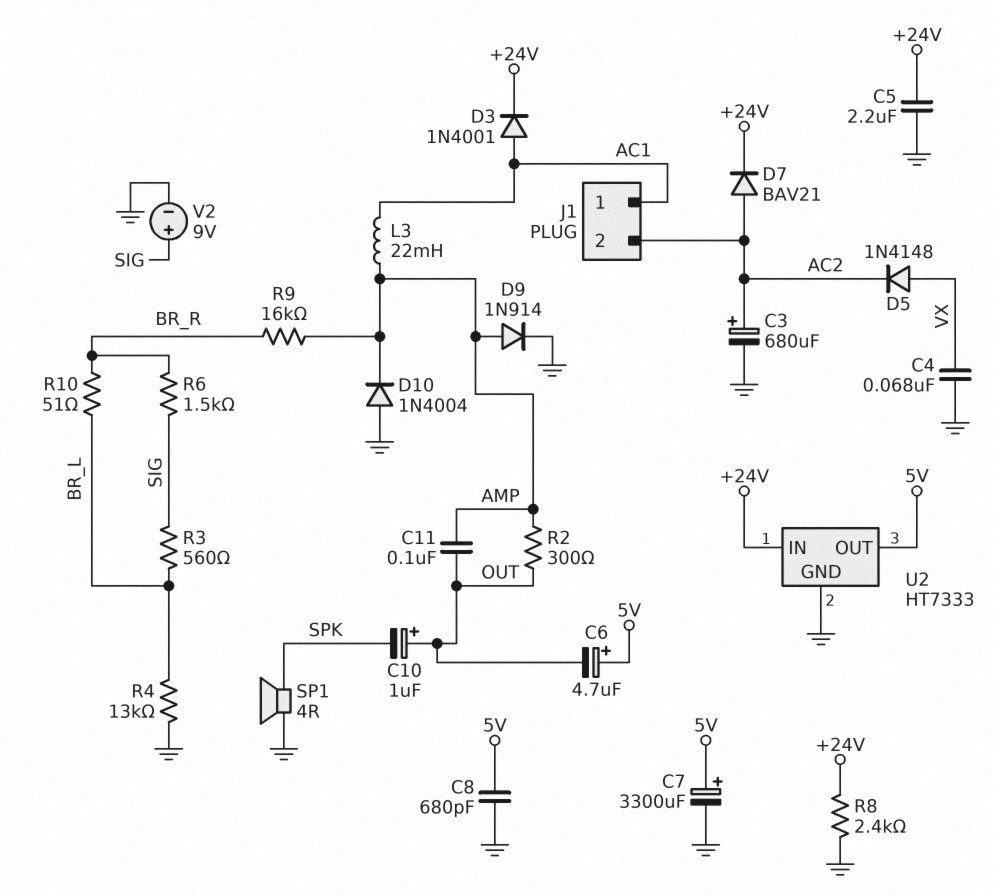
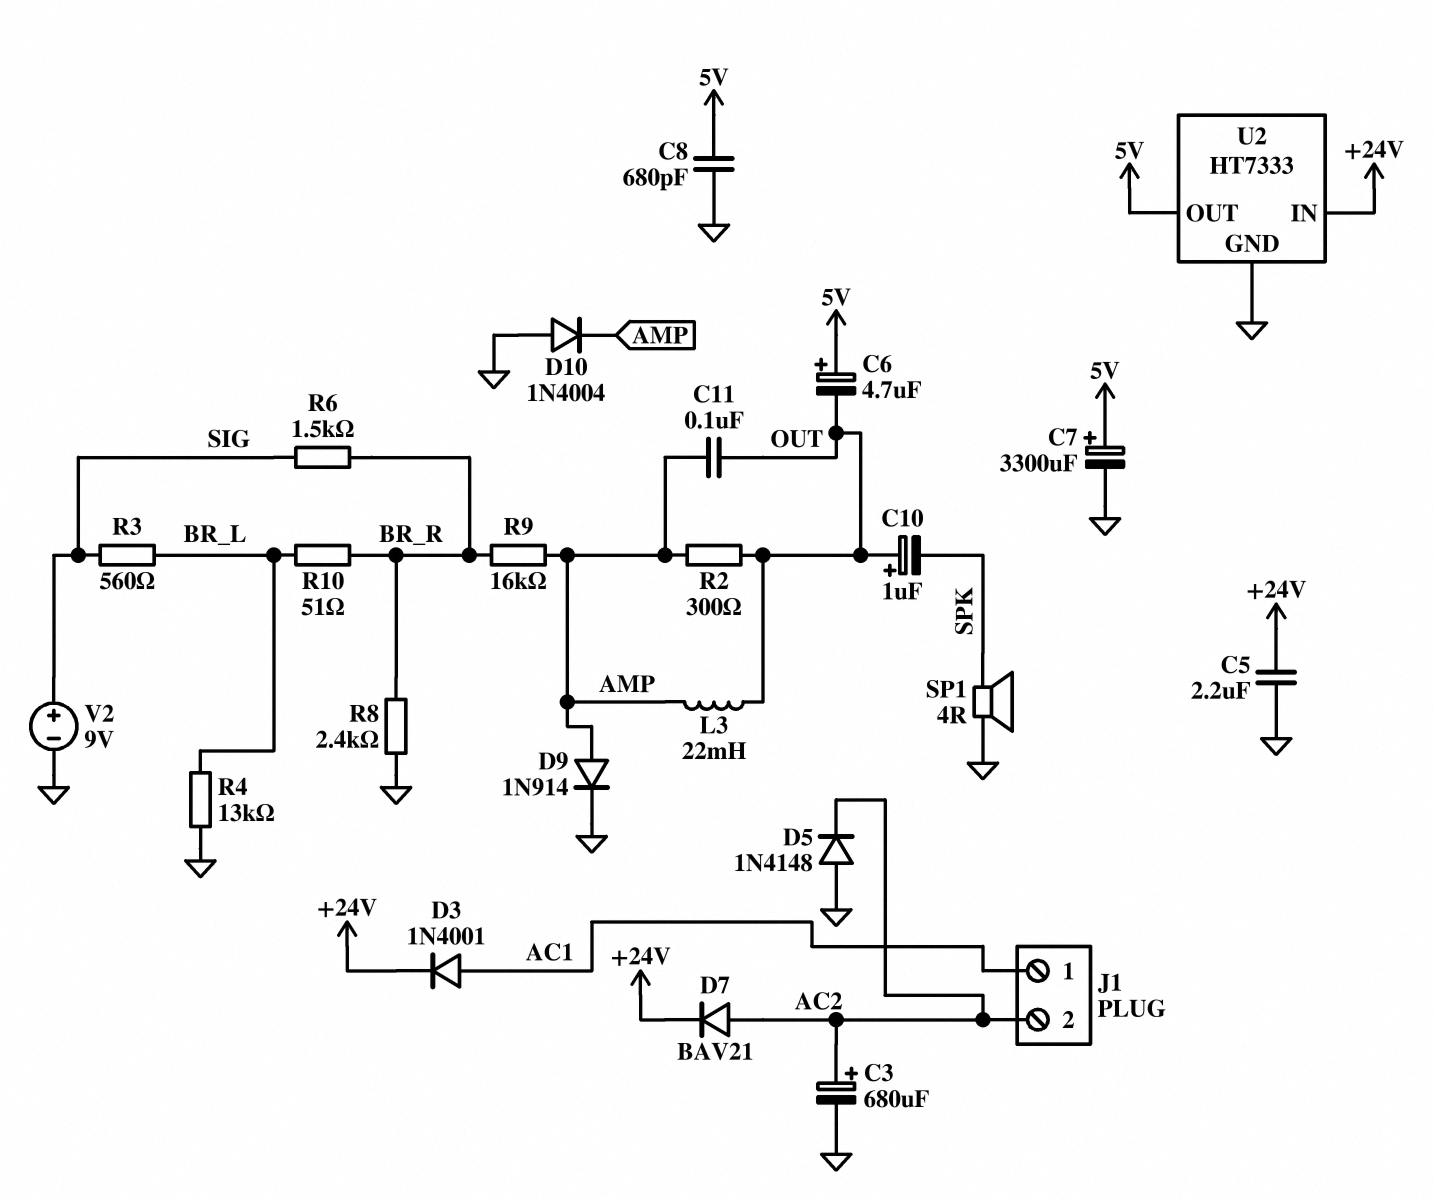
C4: 68nF (GND, VX) -> none
D5: diode 1N4148 (A VX, K AC2) -> diode 1N4148 (A GND, K AC2)
L3: 22mH (AC1, AMP) -> 22mH (AMP, OUT)
R8: 2.4k (+24V, GND) -> 2.4k (BR_R, GND)

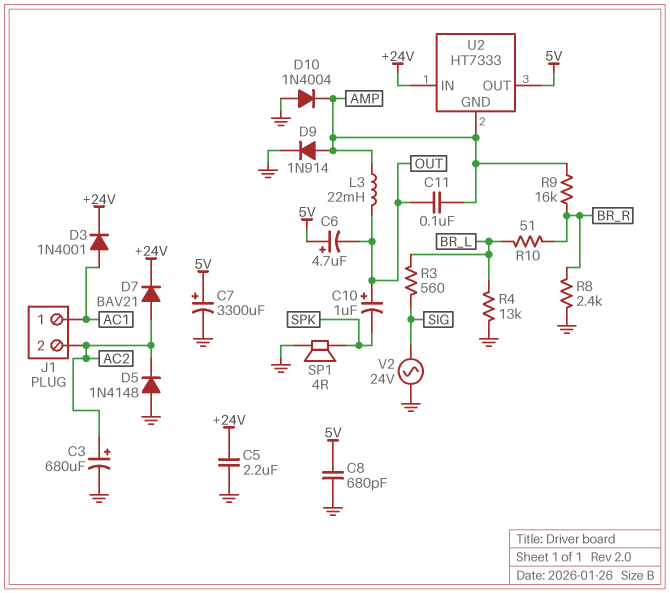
R2: 300 (AMP, OUT) -> none
R6: 1.5k (BR_R, SIG) -> none
U2 pin GND: GND -> AMP
V2: 9V (plus SIG, minus GND) -> AC 24V (GND, SIG)

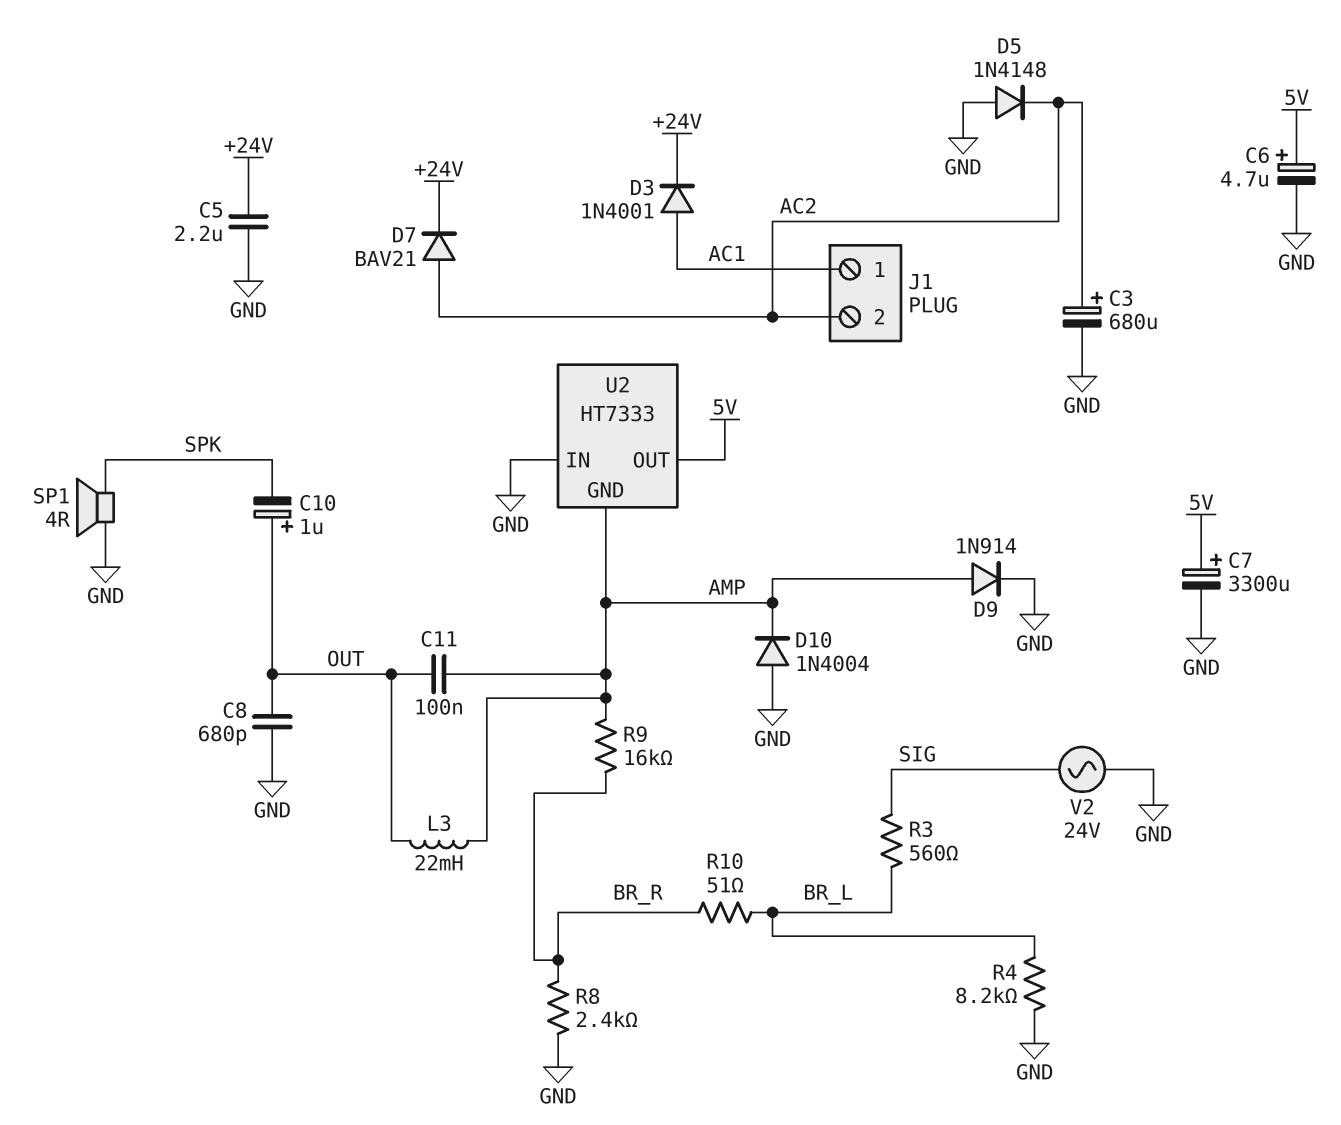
C6: 4.7uF (plus 5V, minus OUT) -> 4.7uF (plus 5V, minus GND)
C8: 680pF (5V, GND) -> 680pF (GND, OUT)
R4: 13k (BR_L, GND) -> 8.2k (BR_L, GND)
U2 pin IN: +24V -> GND

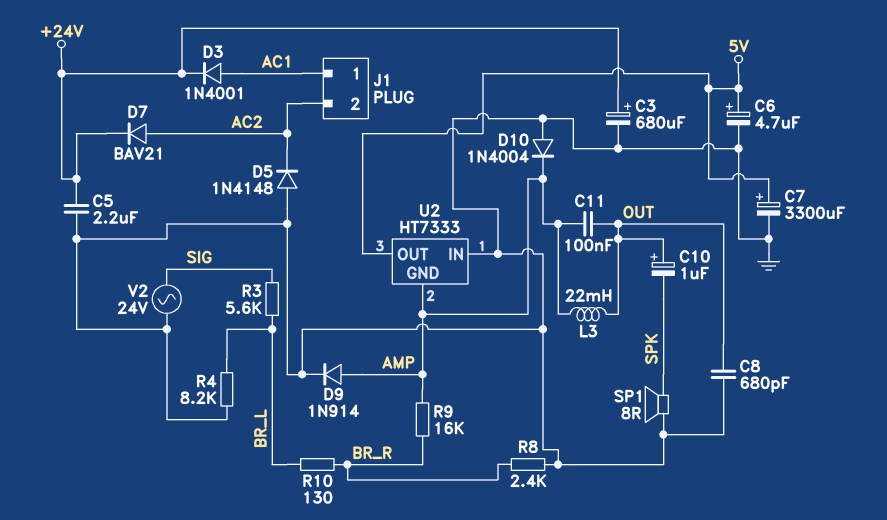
C3: 680uF (plus AC2, minus GND) -> 680uF (plus +24V, minus GND)
R3: 560 (BR_L, SIG) -> 5.6k (BR_L, SIG)
R10: 51 (BR_L, BR_R) -> 130 (BR_L, BR_R)
SP1: speaker 4R (GND, SPK) -> speaker 8R (GND, SPK)

